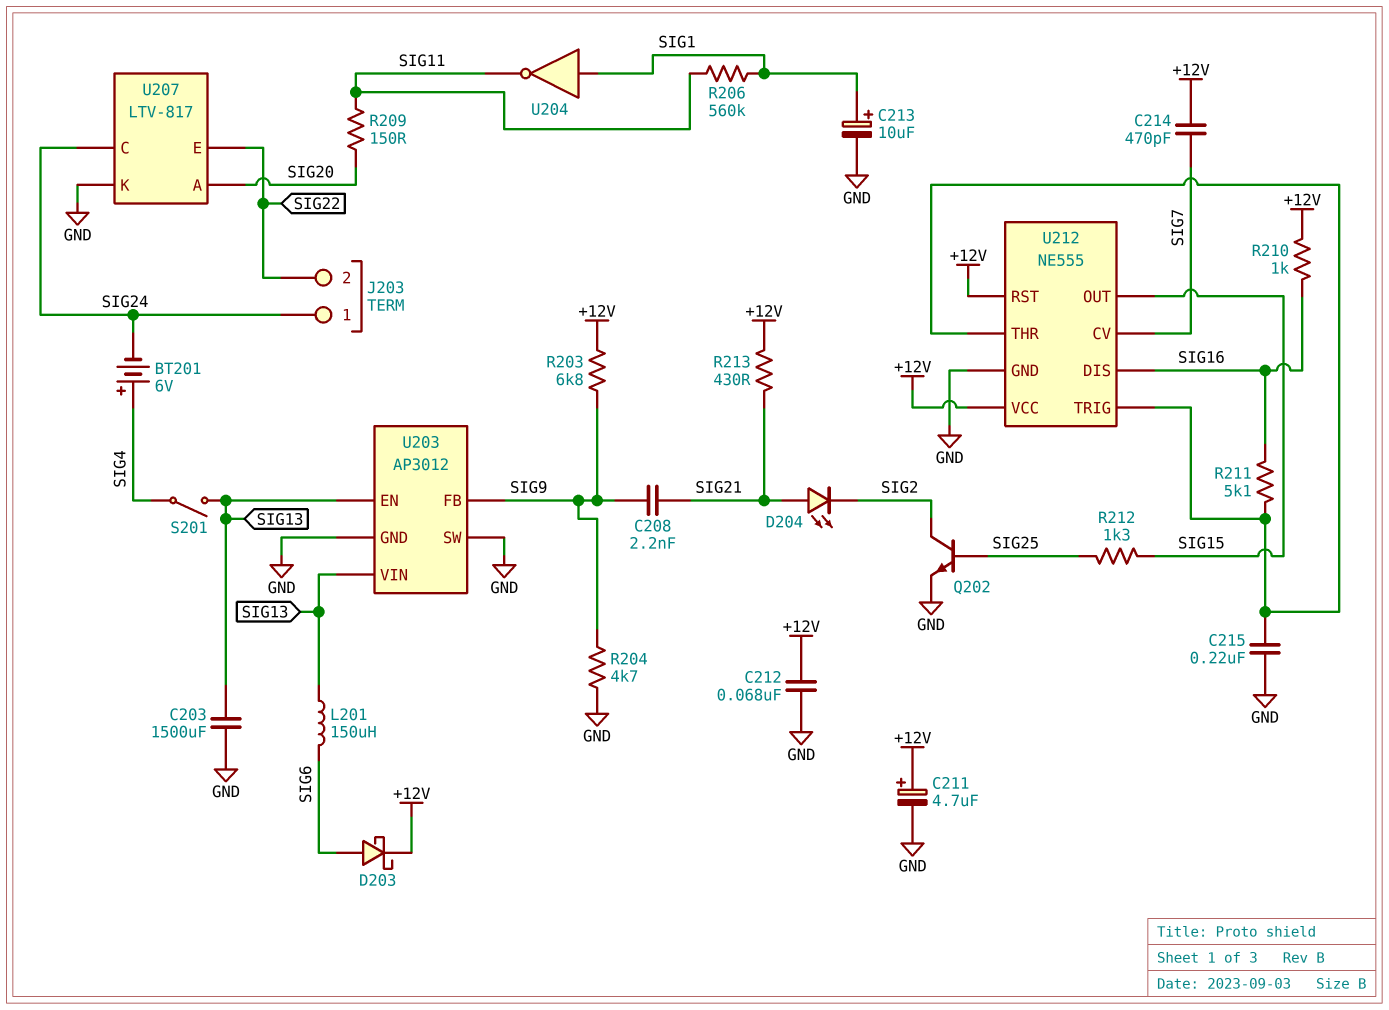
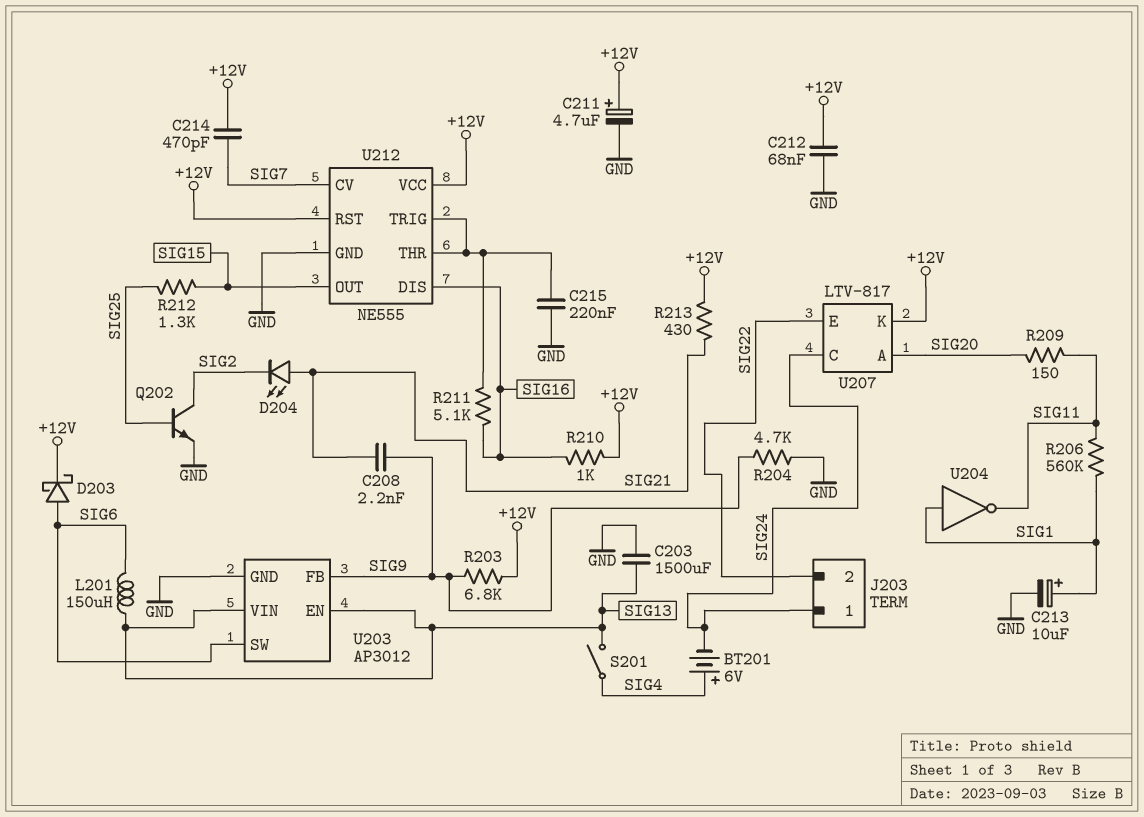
U203 pin SW: GND -> SIG6
U207 pin K: GND -> +12V

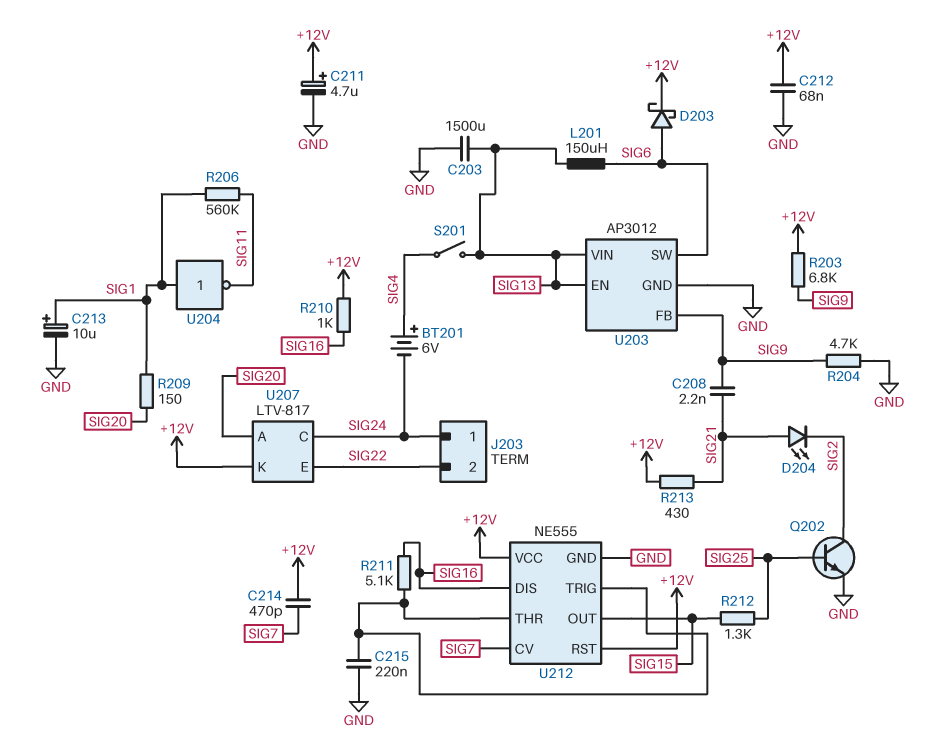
R209: 150 (SIG11, SIG20) -> 150 (SIG1, SIG20)

